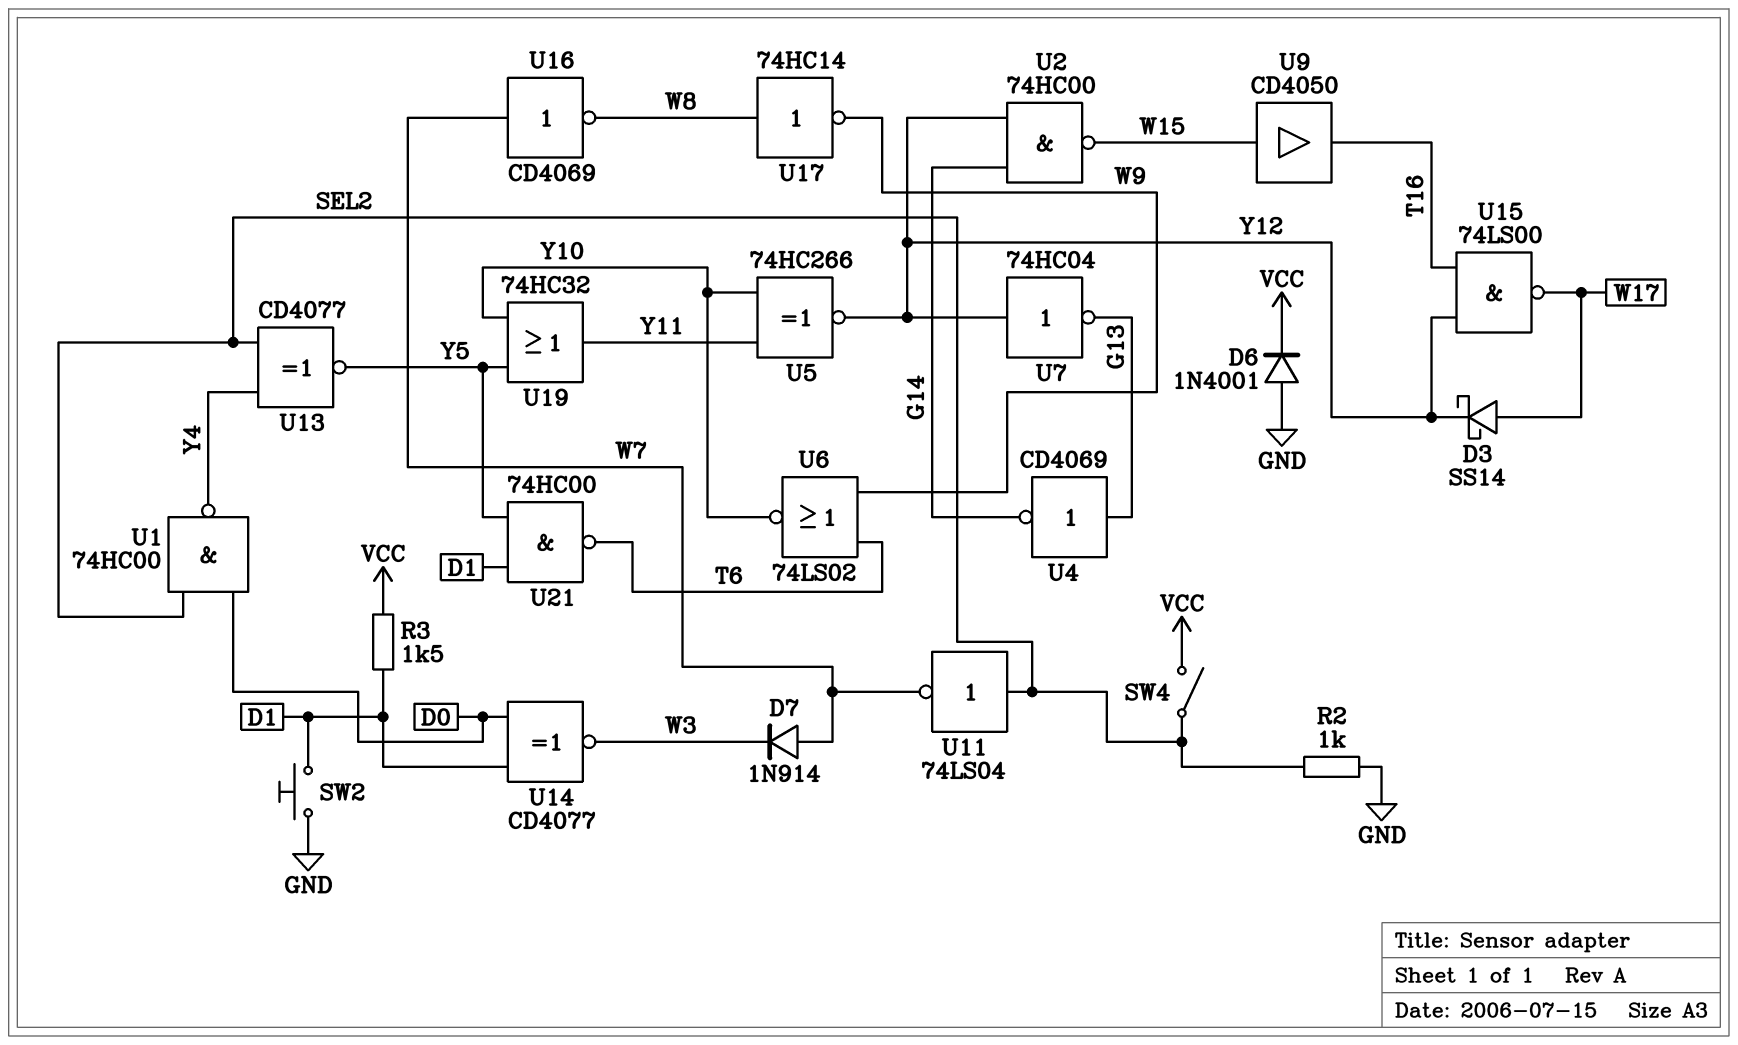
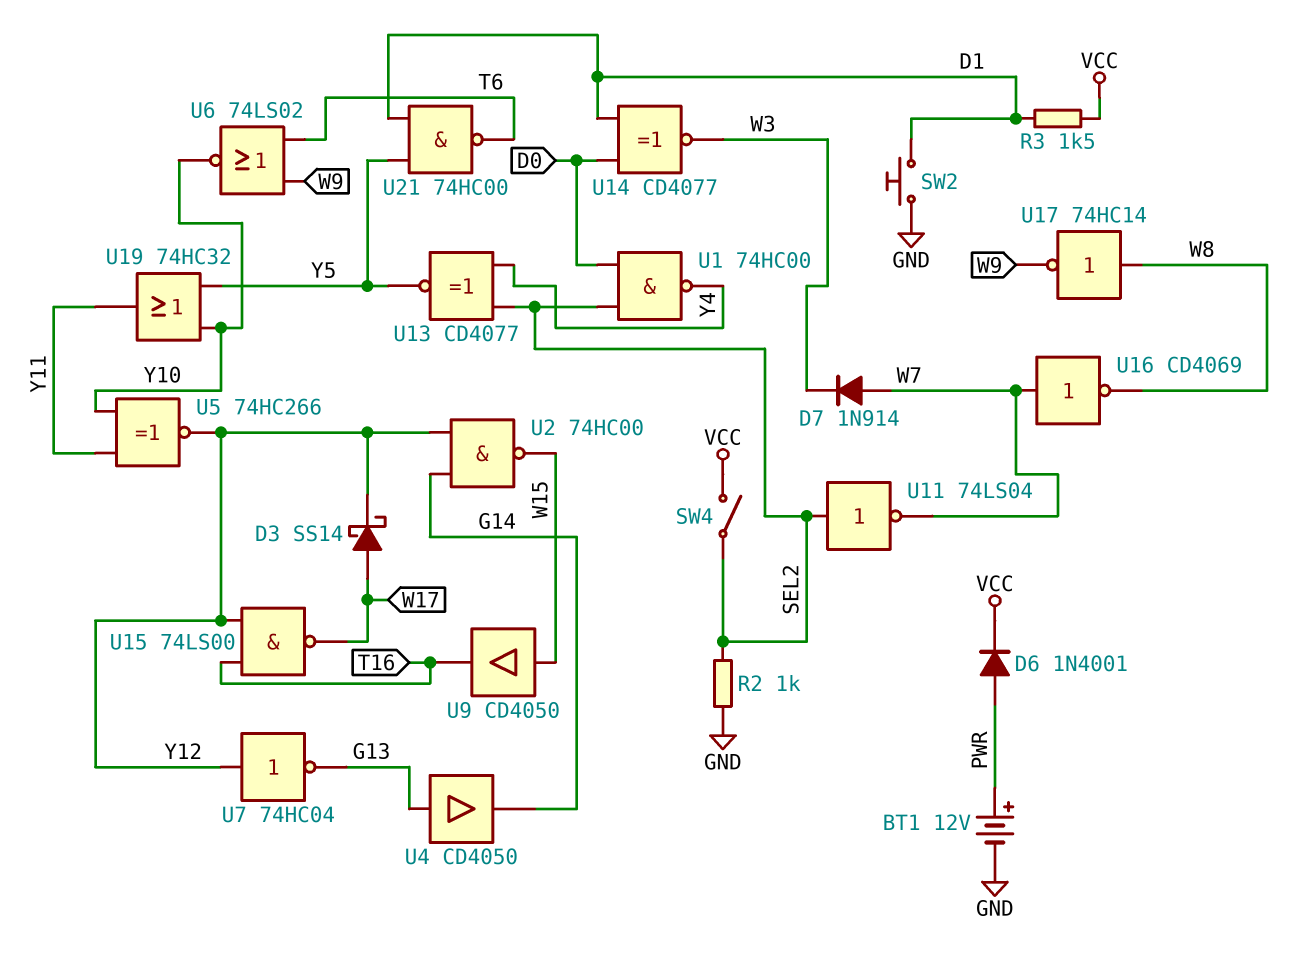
BT1: none -> 12V (plus PWR, minus GND)
D6: diode 1N4001 (A GND, K VCC) -> diode 1N4001 (A PWR, K VCC)
U4: NOT CD4069 (in G13, out G14) -> buffer CD4050 (in G13, out G14)

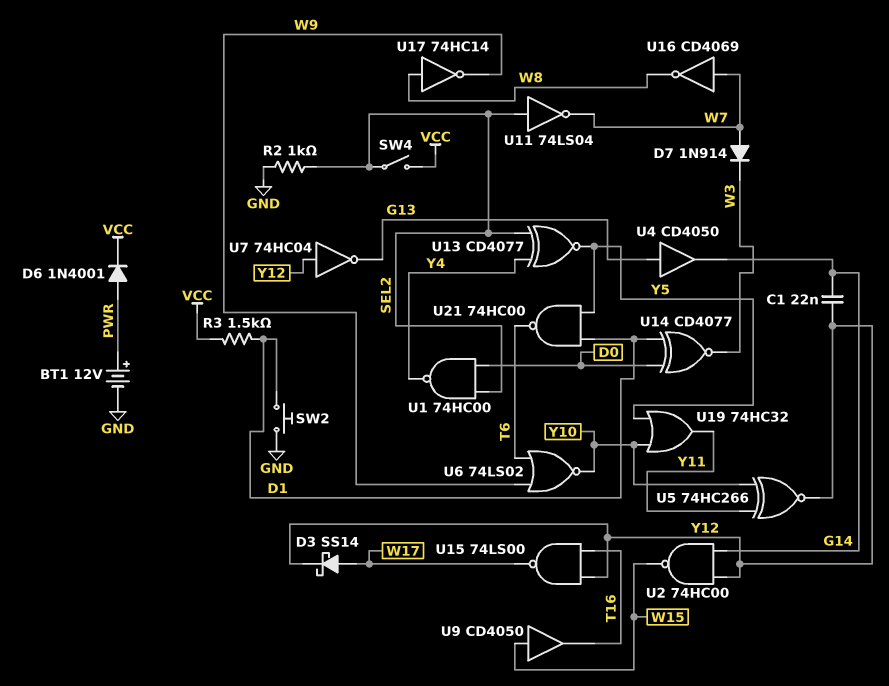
C1: none -> 22nF (G14, Y12)

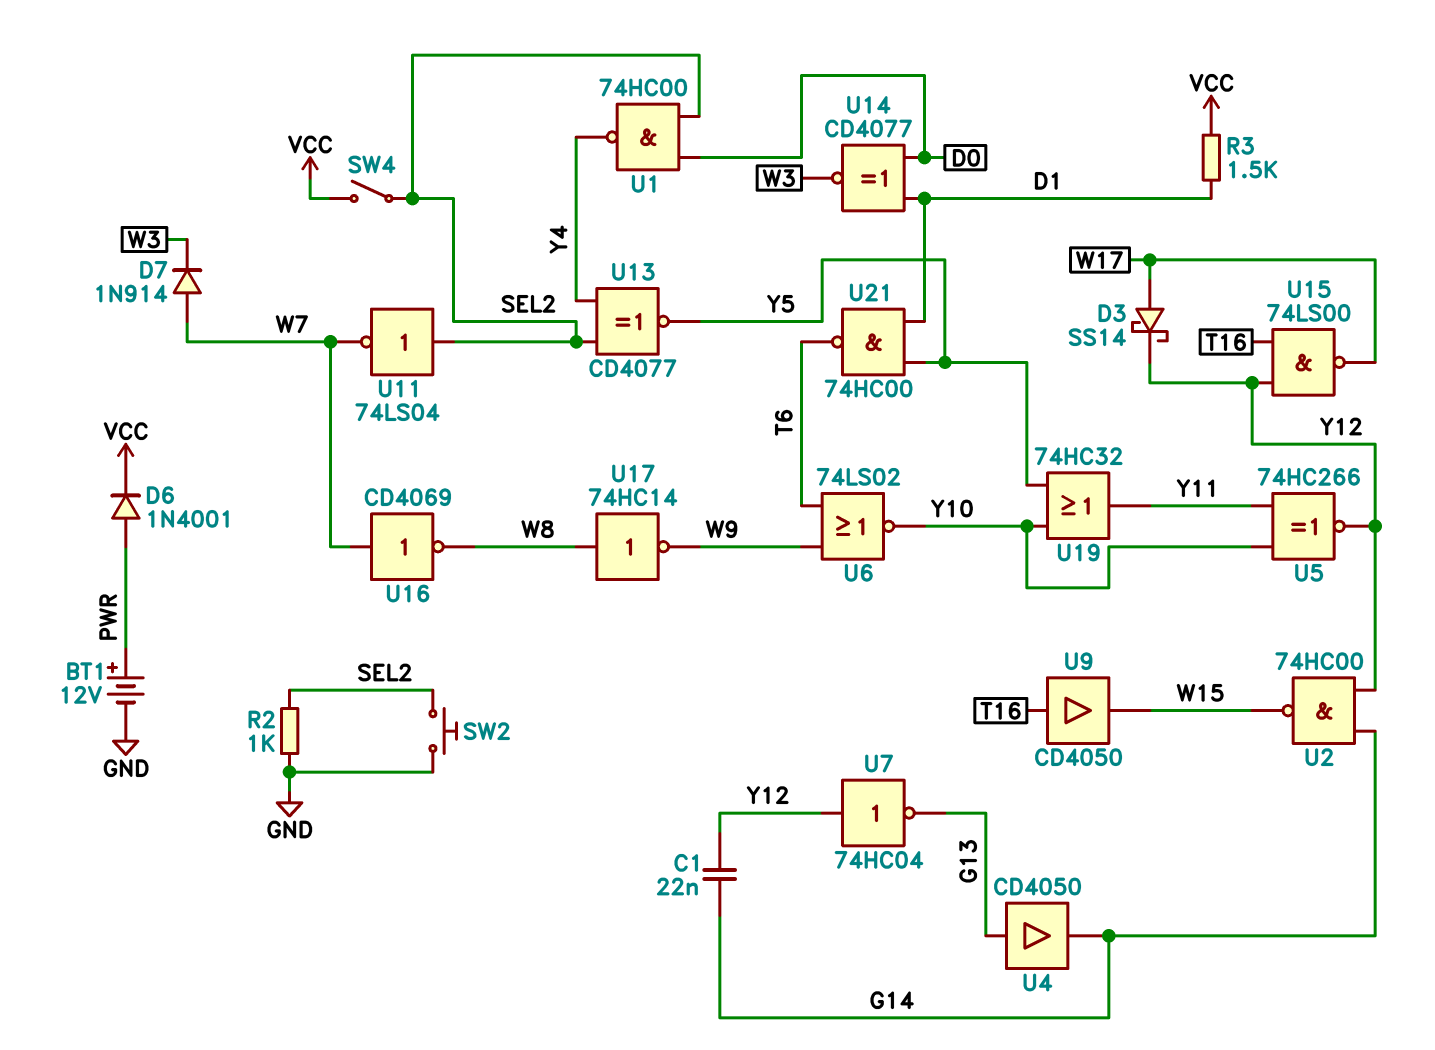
SW2: button (D1, GND) -> button (GND, SEL2)
U9: buffer CD4050 (in W15, out T16) -> buffer CD4050 (in T16, out W15)

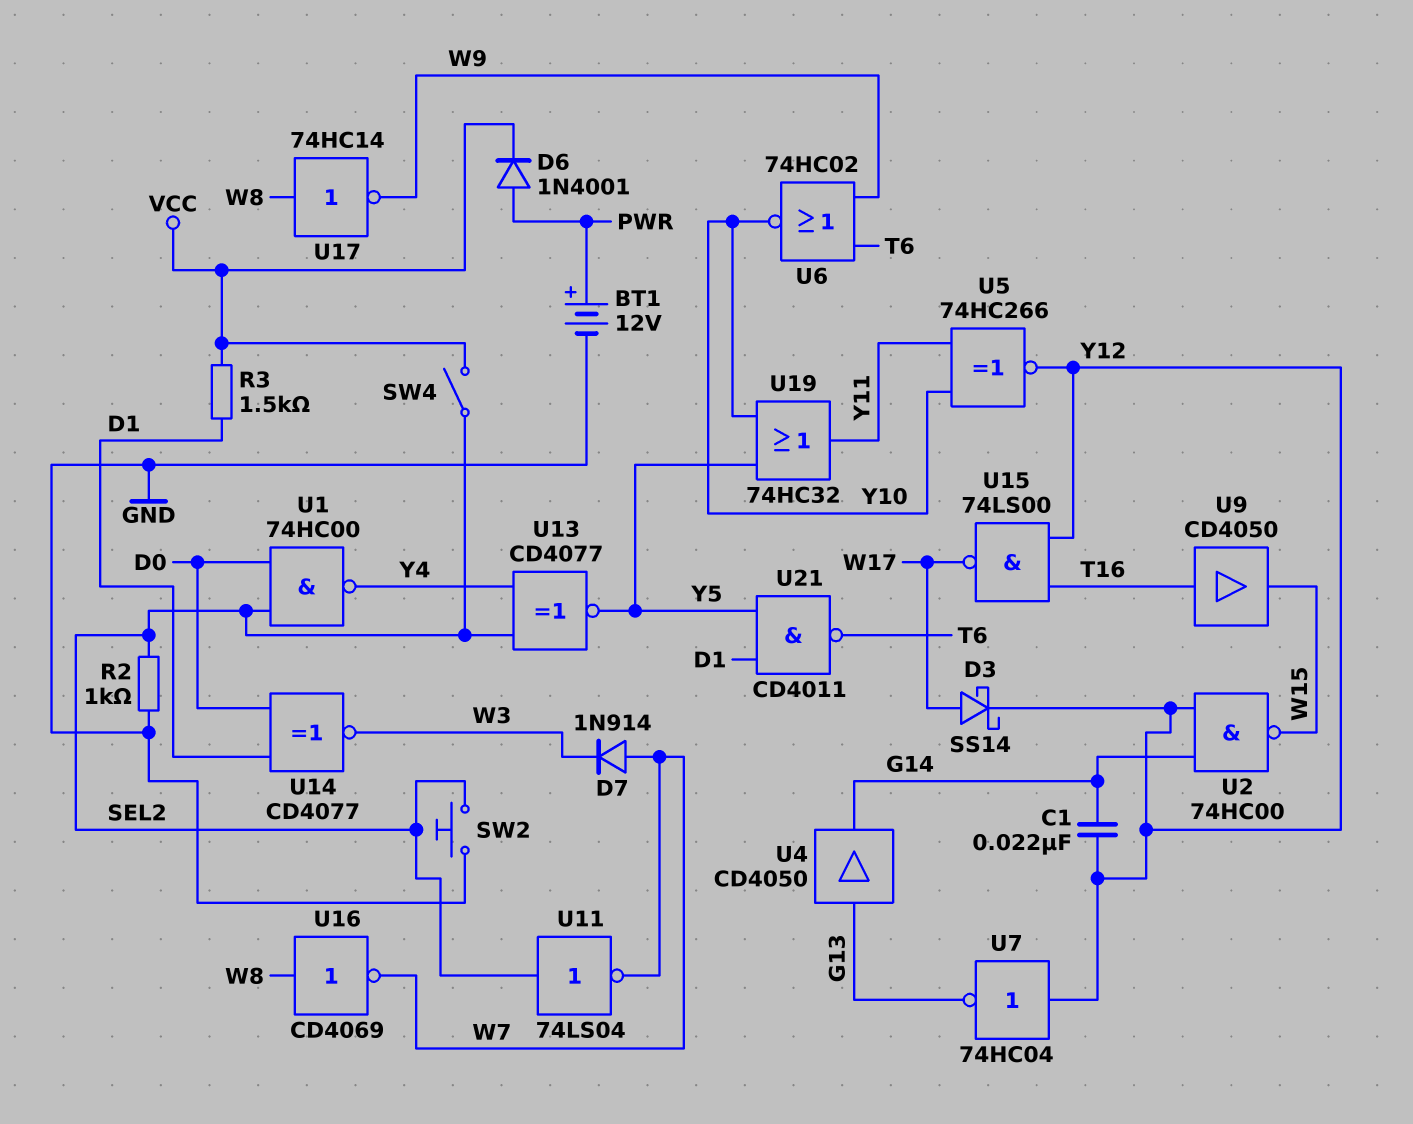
U6: NOR 74LS02 (in T6, in W9, out Y10) -> NOR 74HC02 (in T6, in W9, out Y10)
U16: NOT CD4069 (in W7, out W8) -> NOT CD4069 (in W8, out W7)
U21: NAND 74HC00 (in D1, in Y5, out T6) -> NAND CD4011 (in D1, in Y5, out T6)

